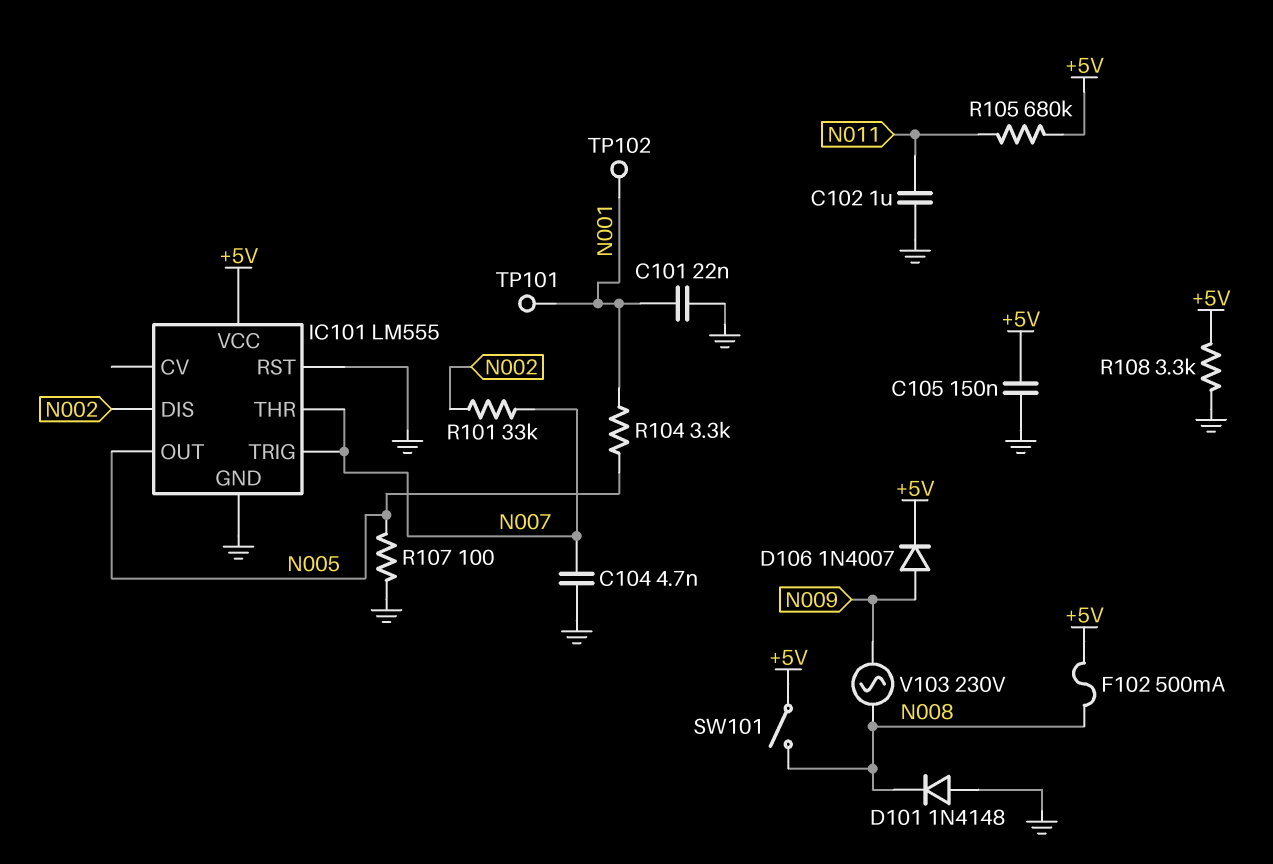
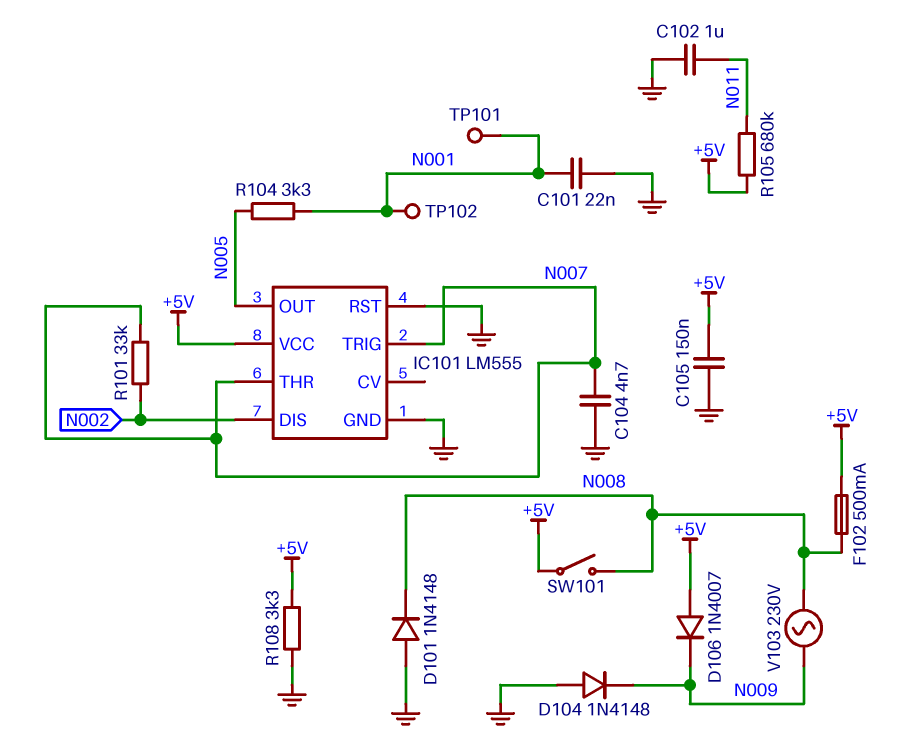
D104: none -> diode 1N4148 (A GND, K N009)
D106: diode 1N4007 (A N009, K +5V) -> diode 1N4007 (A +5V, K N009)
R107: 100 (GND, N005) -> none

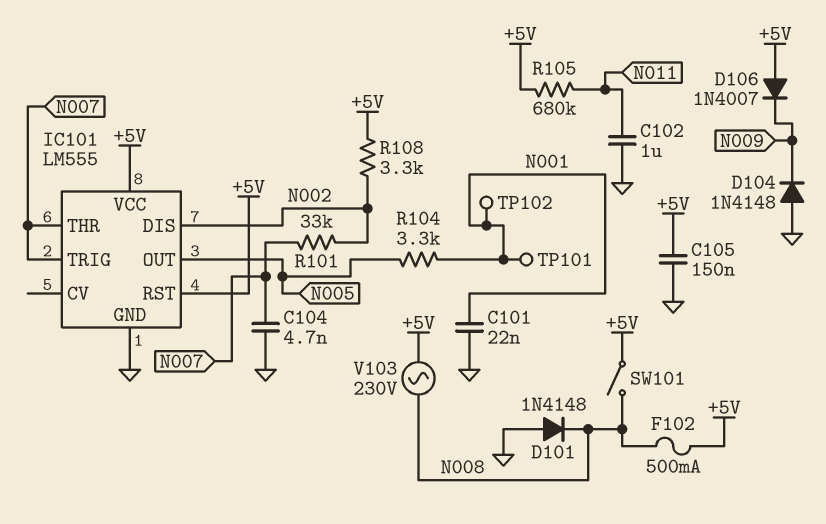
IC101 pin RST: GND -> +5V
R108: 3.3k (+5V, GND) -> 3.3k (+5V, N002)
V103: AC 230V (N008, N009) -> AC 230V (+5V, N008)

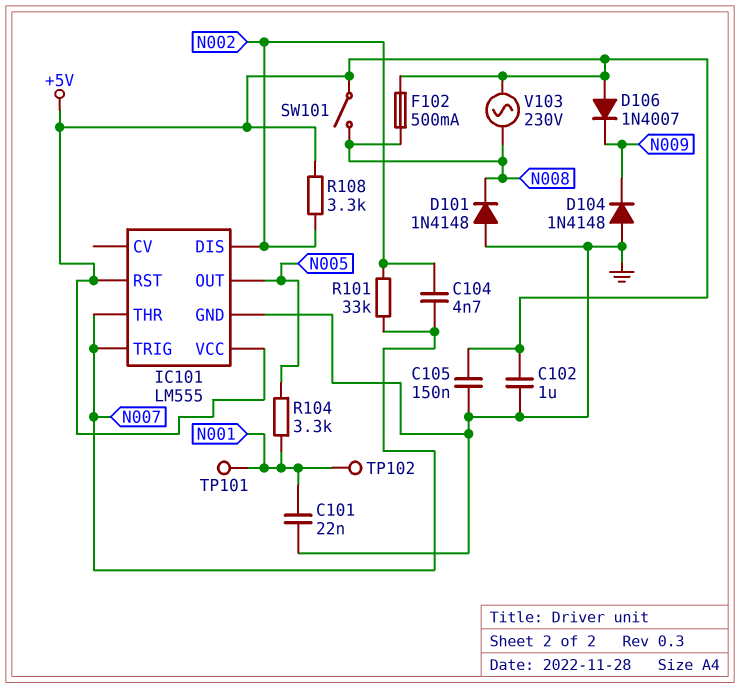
C102: 1uF (GND, N011) -> 1uF (+5V, GND)
C104: 4.7nF (GND, N007) -> 4.7nF (N002, N007)
R105: 680k (+5V, N011) -> none

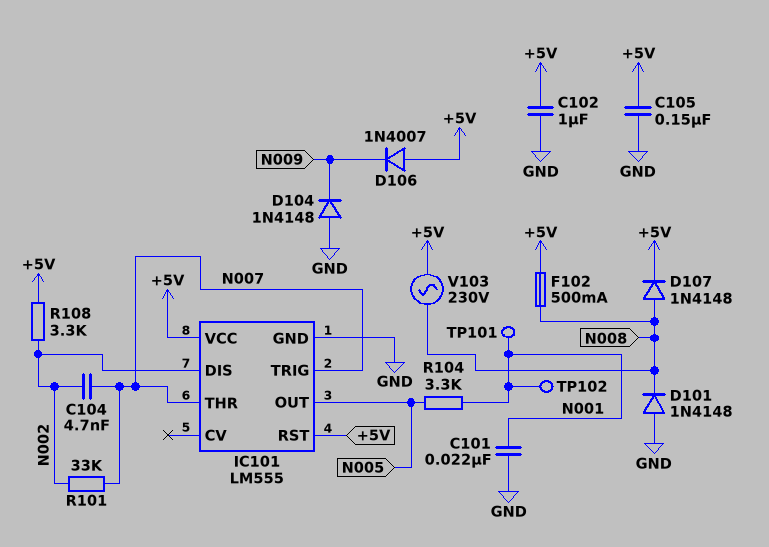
D107: none -> diode 1N4148 (A N008, K +5V)
SW101: switch (+5V, N008) -> none

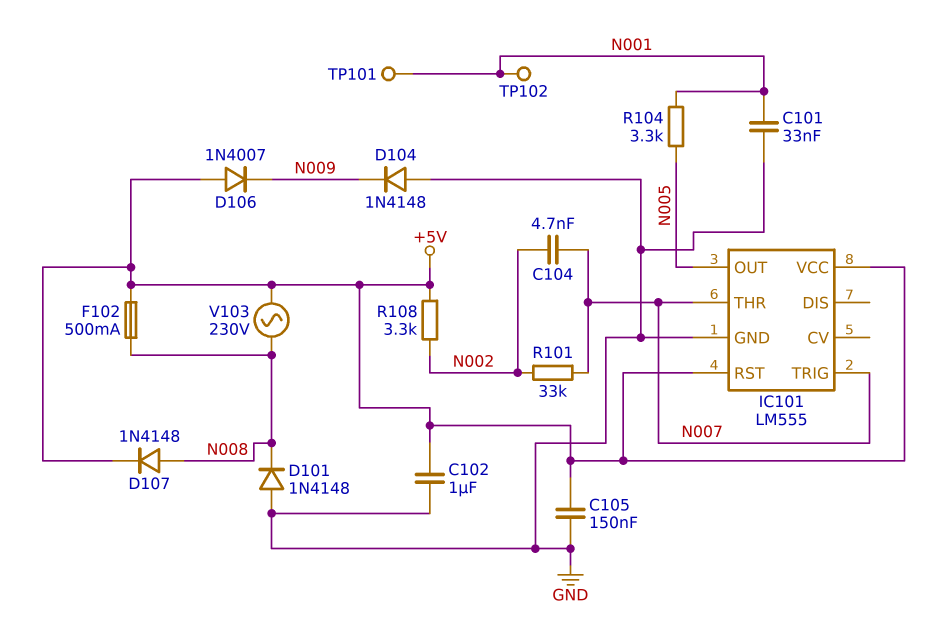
C101: 22nF (GND, N001) -> 33nF (GND, N001)
IC101 pin DIS: N002 -> none

